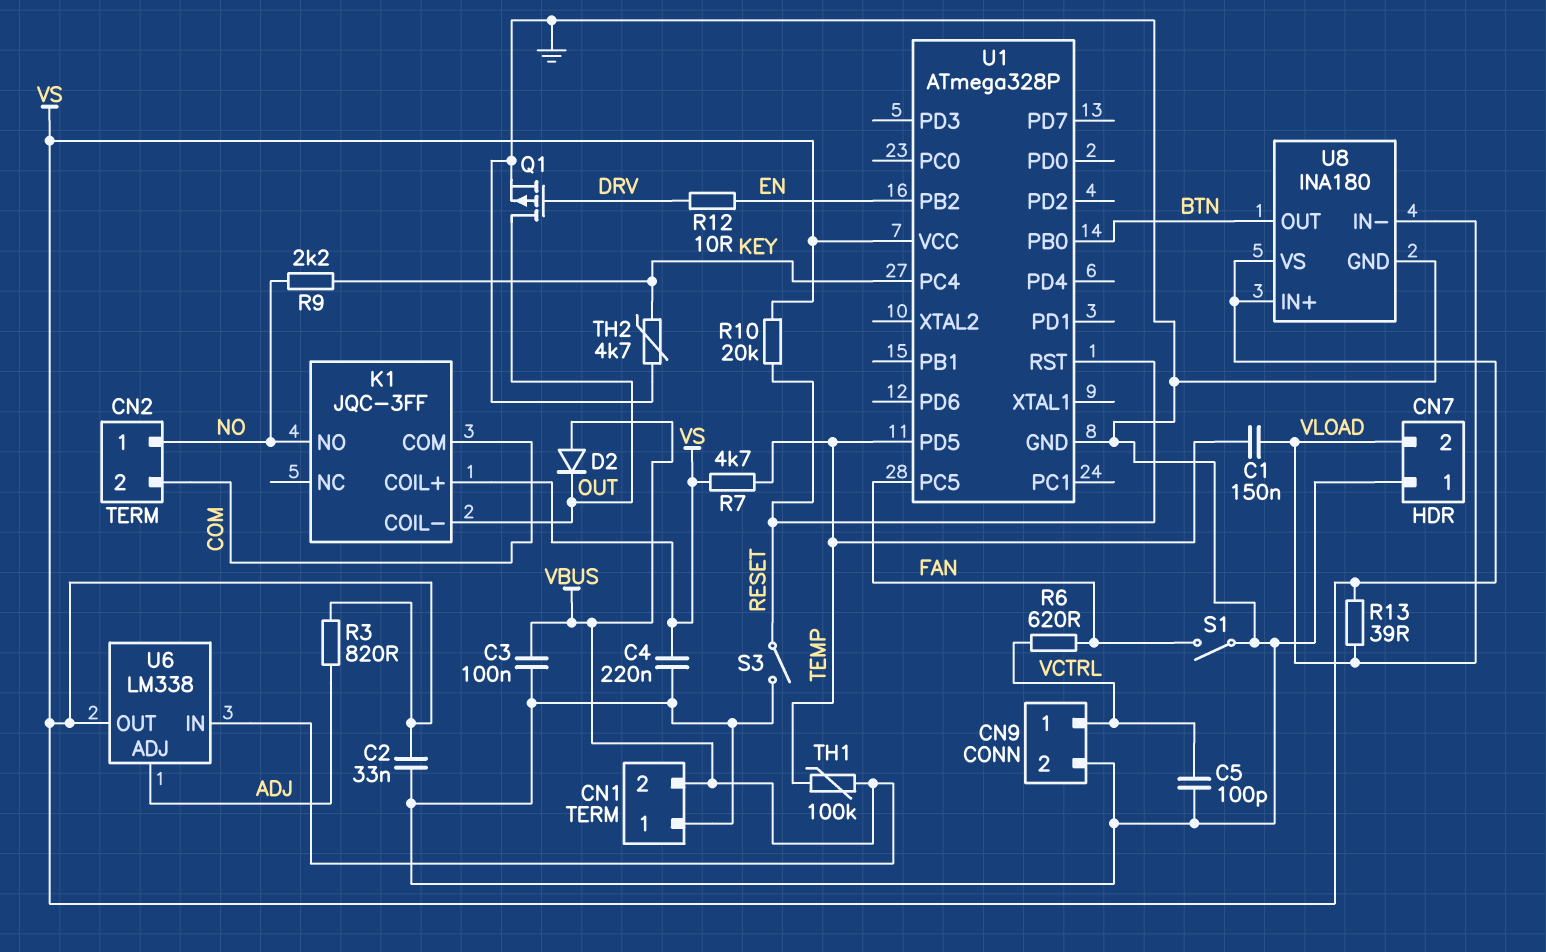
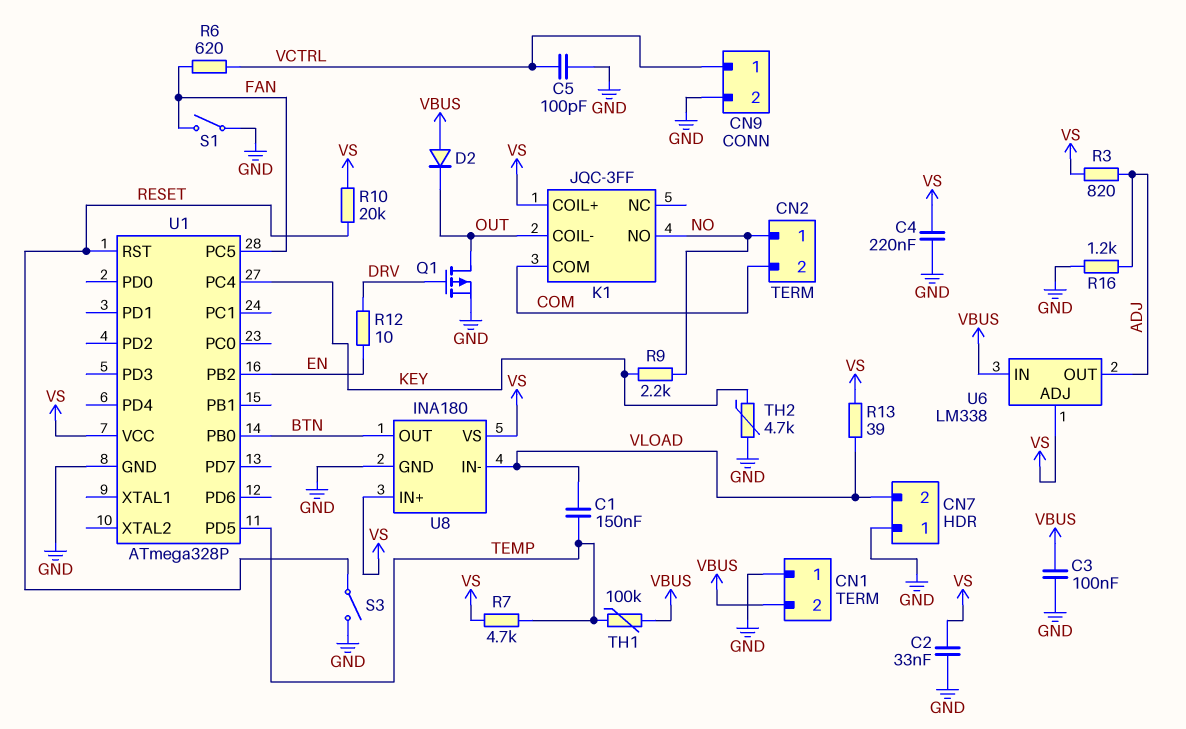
R16: none -> 1.2k (ADJ, GND)
U6 pin ADJ: ADJ -> VS
U6 pin OUT: VS -> ADJ

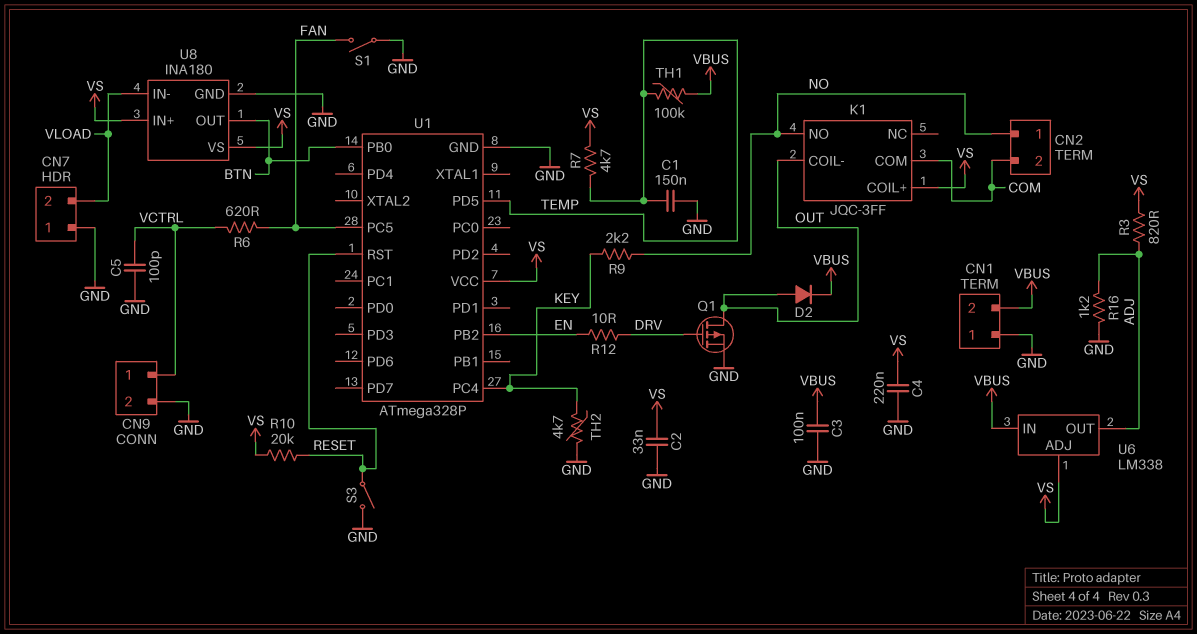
C1: 150nF (TEMP, VLOAD) -> 150nF (GND, TEMP)
D2: diode (A VBUS, K OUT) -> diode (A OUT, K VBUS)
R13: 39 (VLOAD, VS) -> none

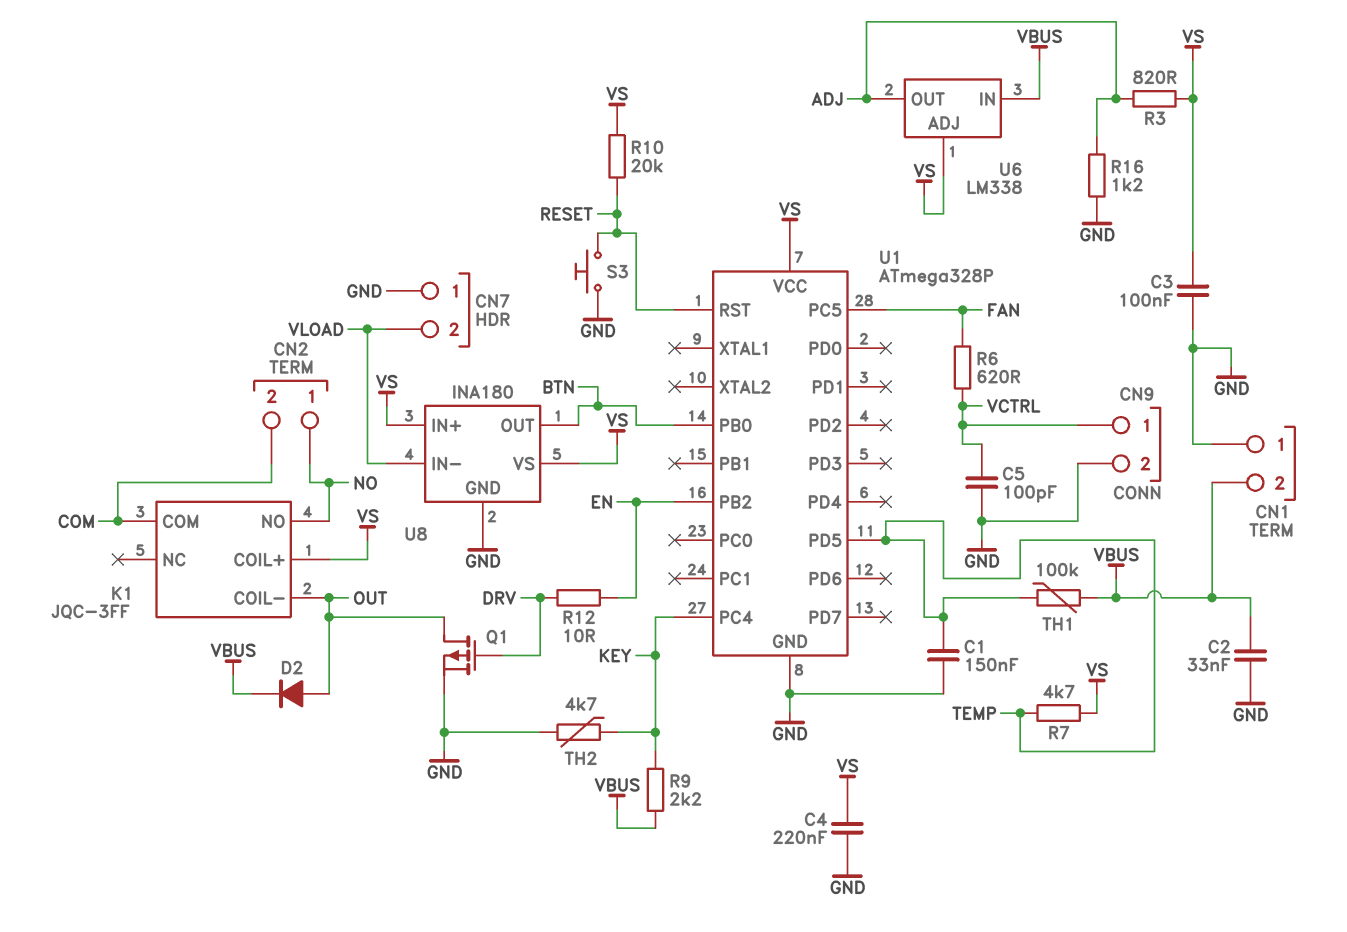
C2: 33nF (GND, VS) -> 33nF (GND, VBUS)
C3: 100nF (GND, VBUS) -> 100nF (GND, VS)
R9: 2.2k (KEY, NO) -> 2.2k (KEY, VBUS)
S1: switch (FAN, GND) -> none
S3: switch (GND, RESET) -> button (GND, RESET)

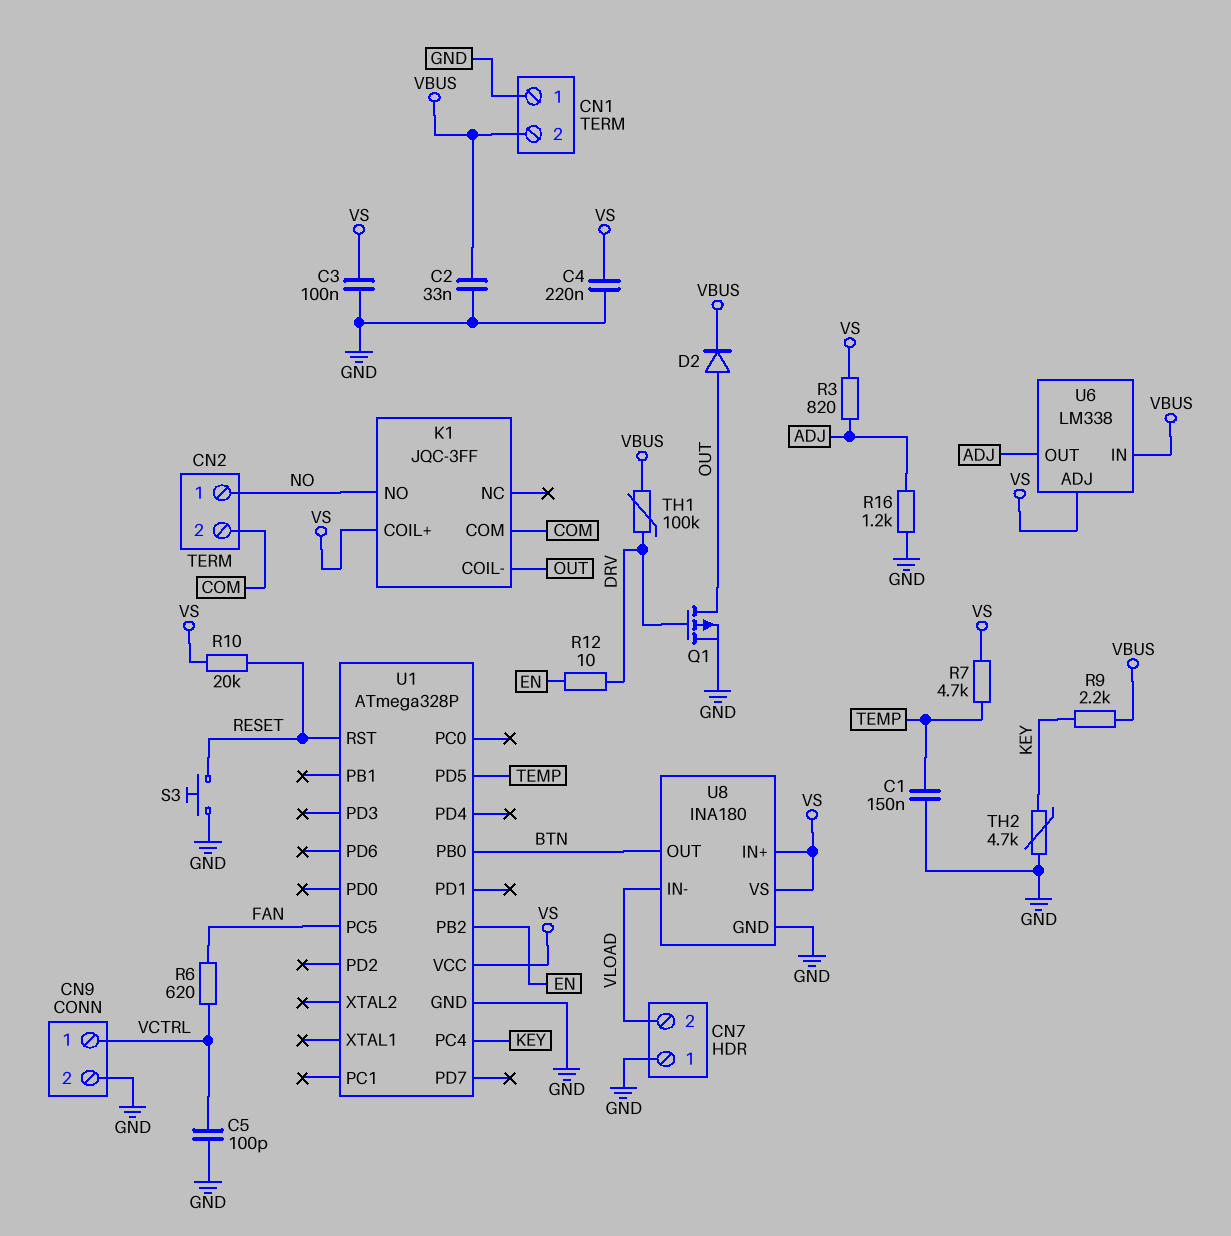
TH1: 100k (TEMP, VBUS) -> 100k (DRV, VBUS)

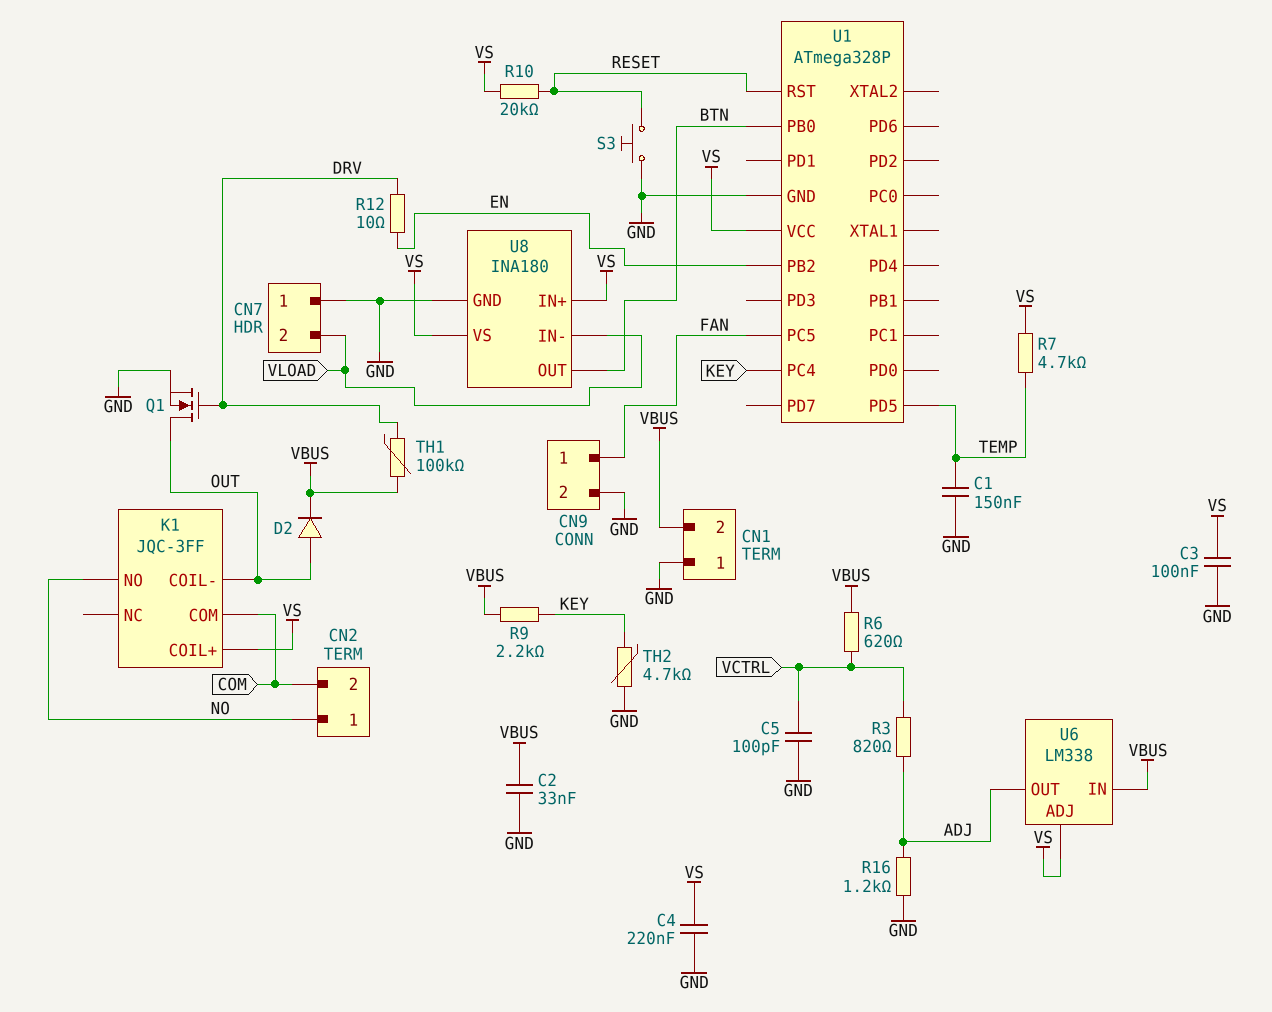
CN9 pin 1: VCTRL -> FAN
Q1: PMOS (G DRV, D OUT, S GND) -> NMOS (G DRV, D OUT, S GND)
R3: 820 (ADJ, VS) -> 820 (ADJ, VCTRL)
R6: 620 (FAN, VCTRL) -> 620 (VBUS, VCTRL)

